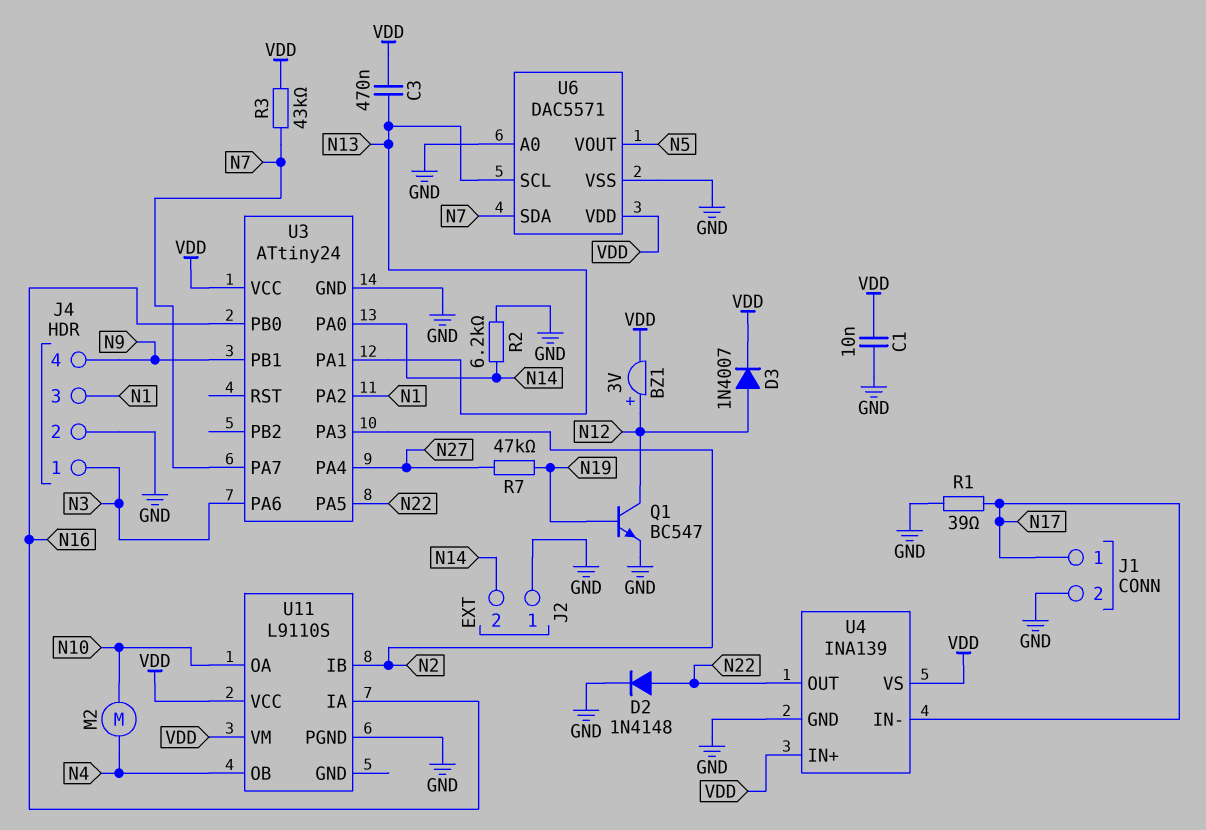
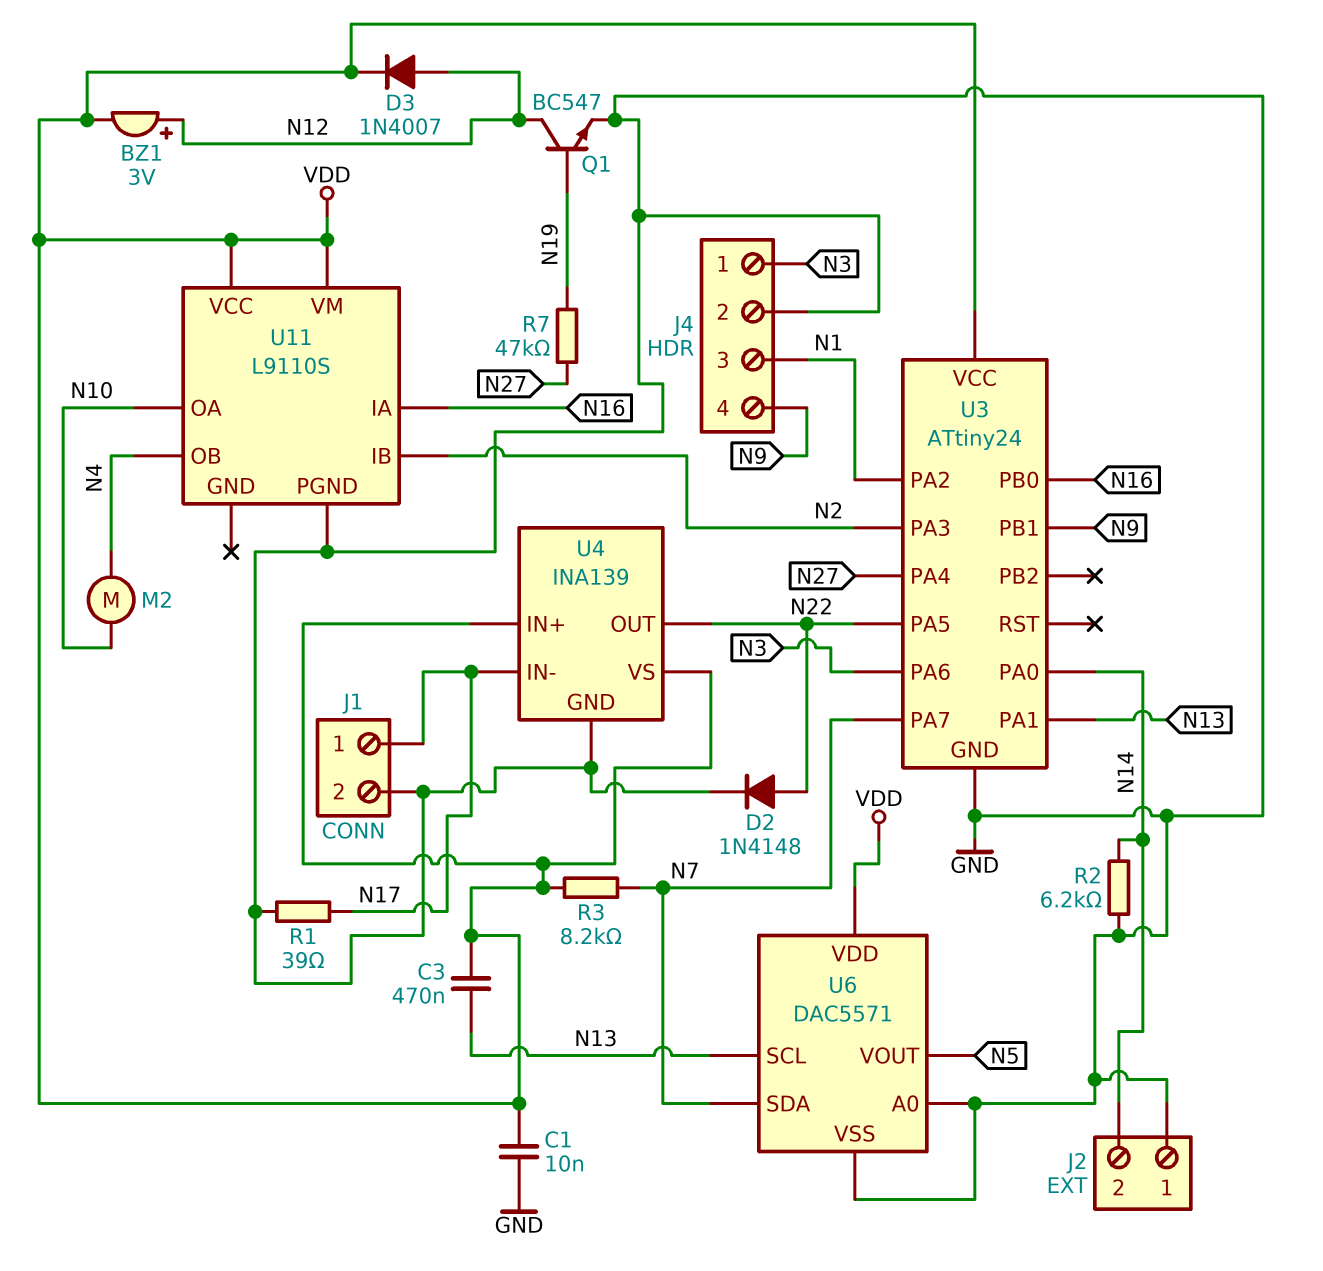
R3: 43k (N7, VDD) -> 8.2k (N7, VDD)

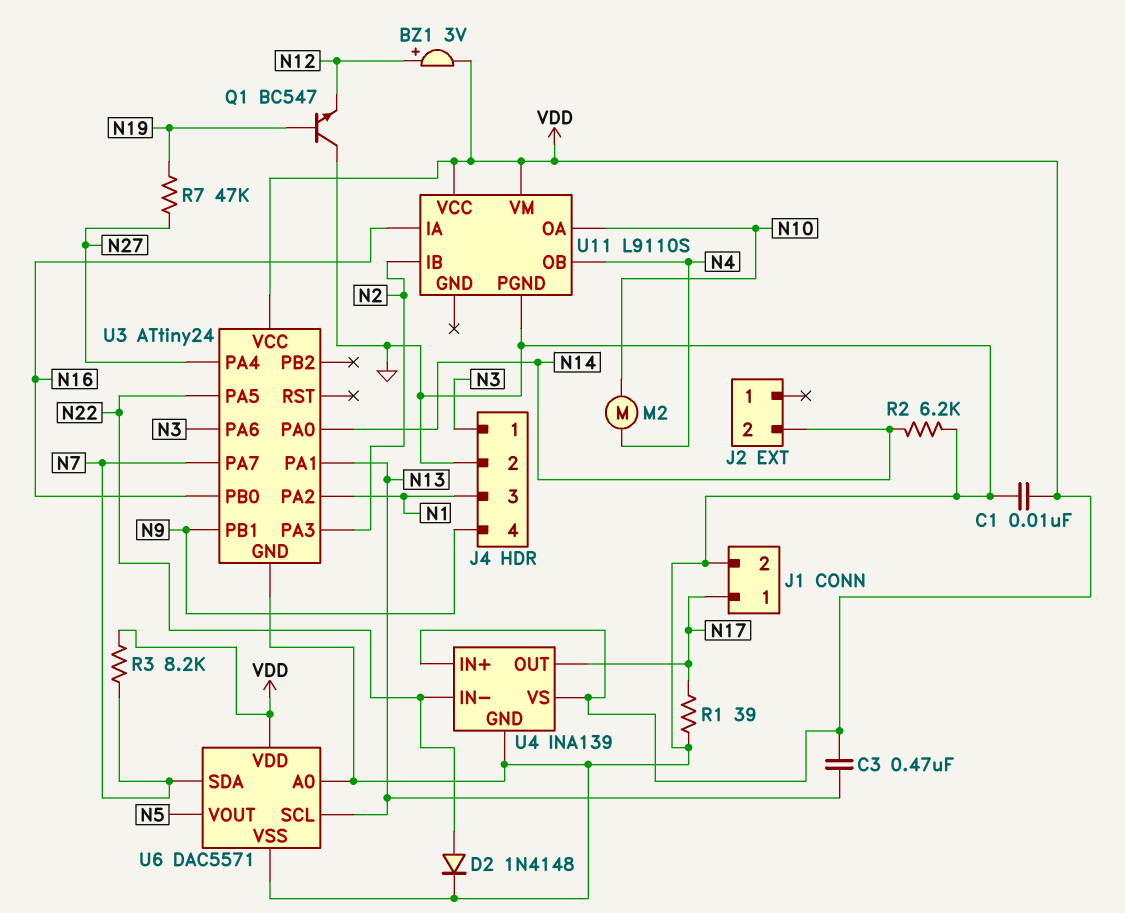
D3: diode 1N4007 (A N12, K VDD) -> none
J2 pin 1: GND -> none
Q1: NPN BC547 (B N19, C N12, E GND) -> NPN BC547 (B N19, C GND, E N12)
U4 pin IN-: N17 -> N22
U4 pin OUT: N22 -> N17

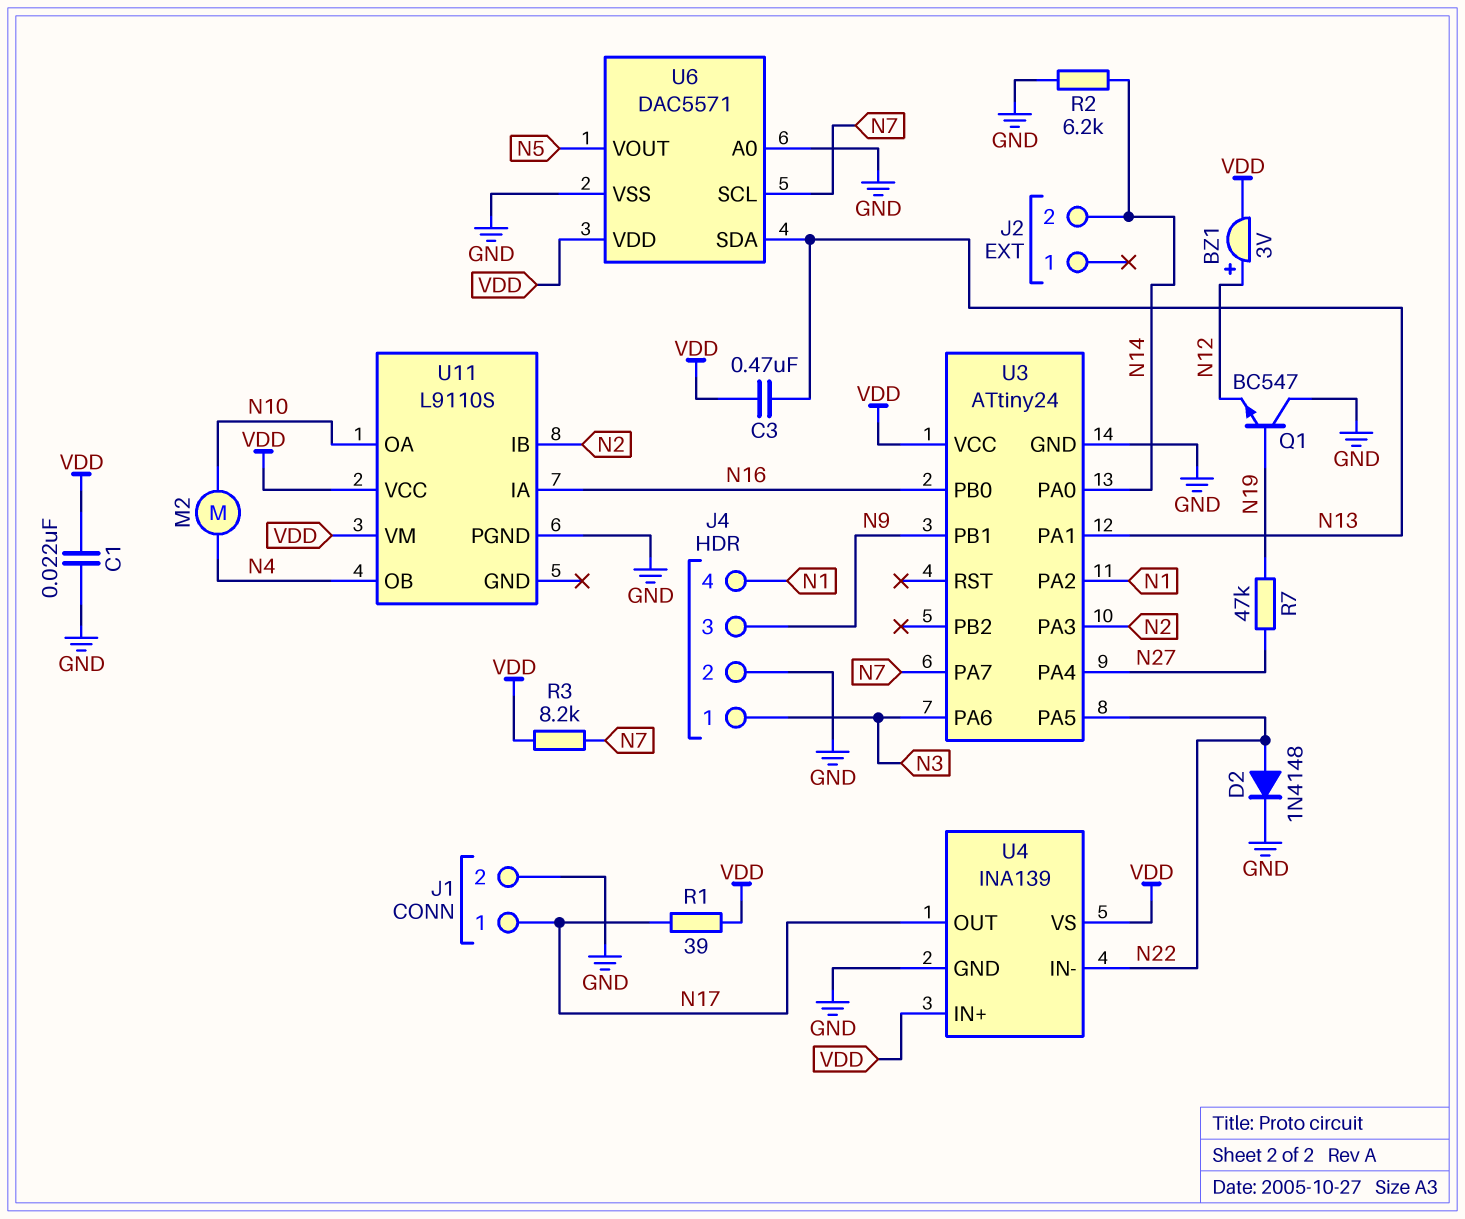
C1: 10nF (GND, VDD) -> 22nF (GND, VDD)
J4 pin 3: N1 -> N9
J4 pin 4: N9 -> N1
R1: 39 (GND, N17) -> 39 (N17, VDD)
U6 pin SCL: N13 -> N7
U6 pin SDA: N7 -> N13

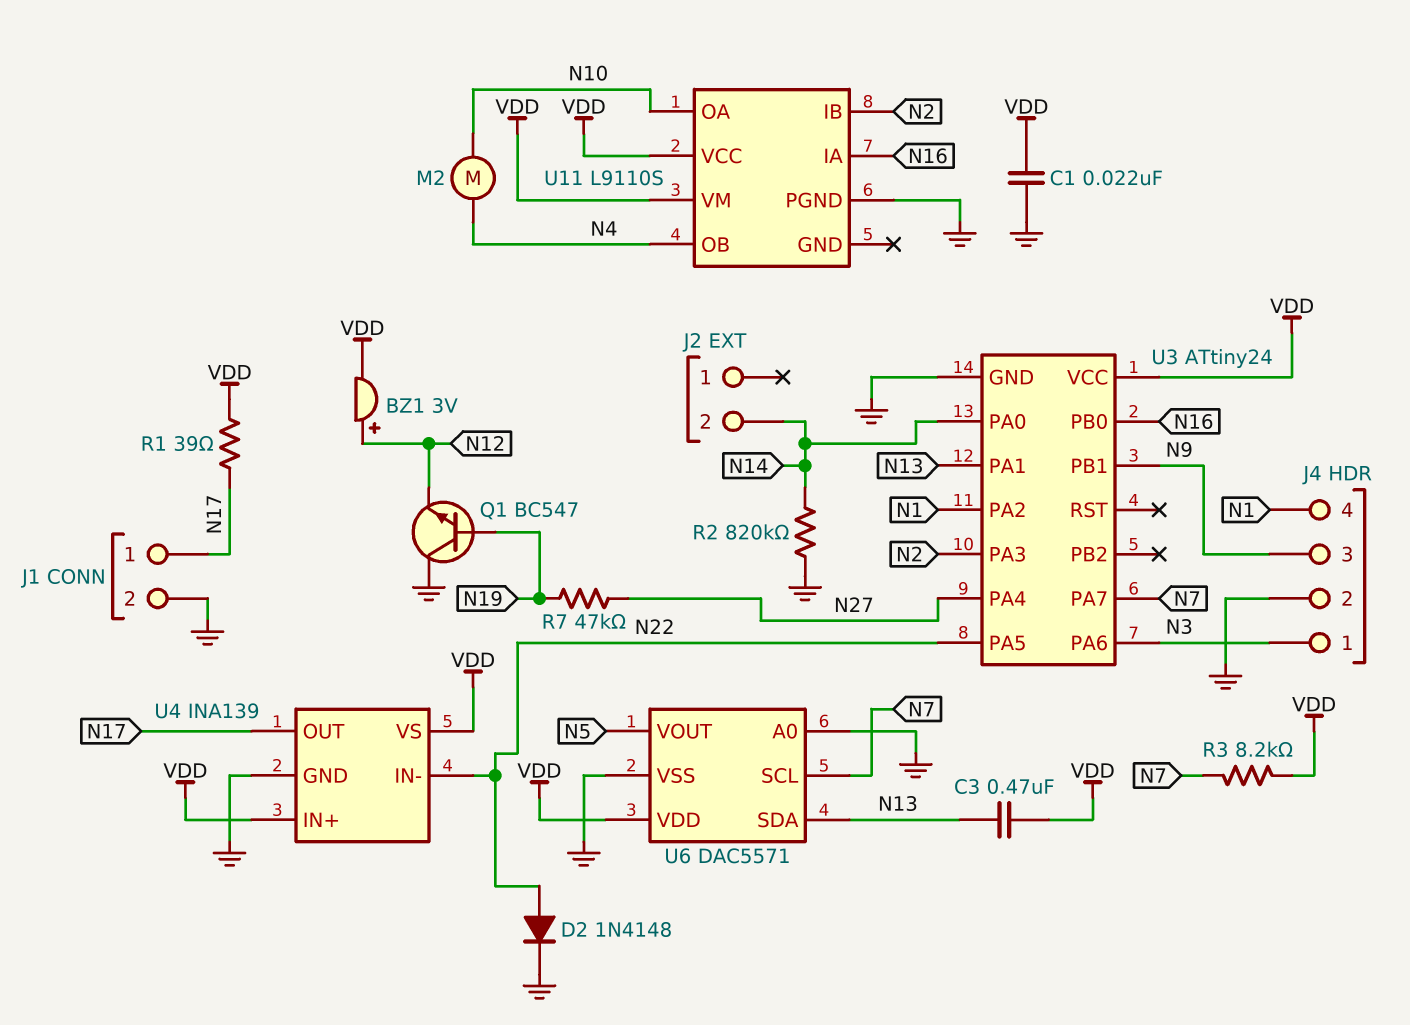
R2: 6.2k (GND, N14) -> 820k (GND, N14)

